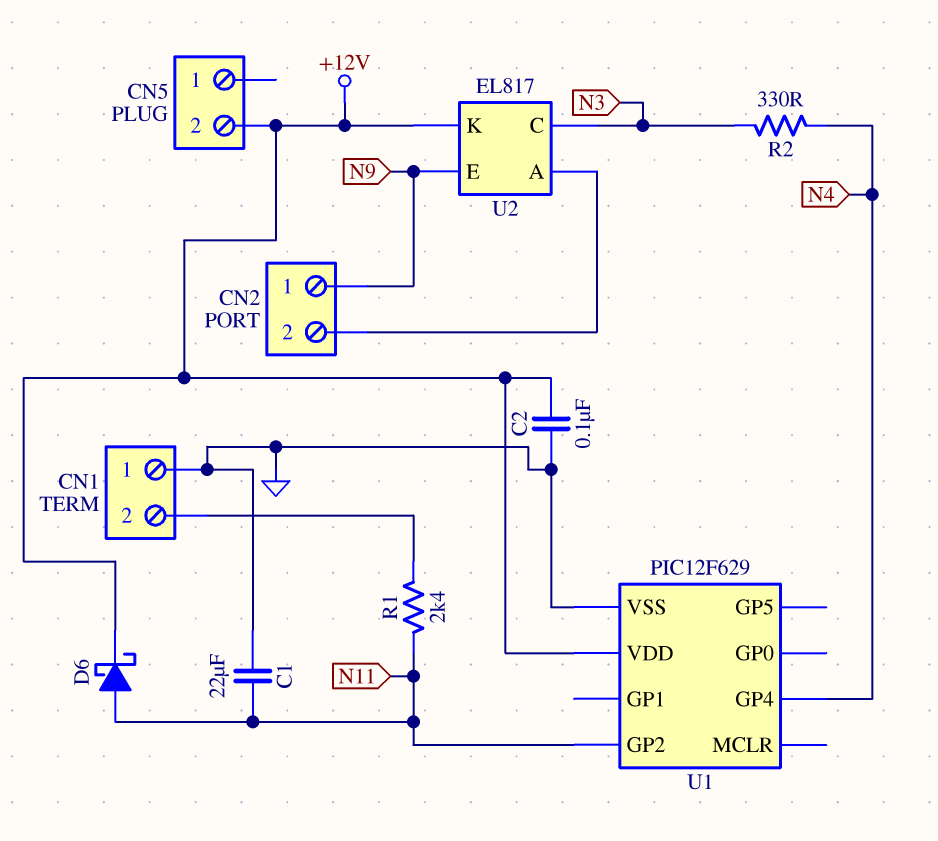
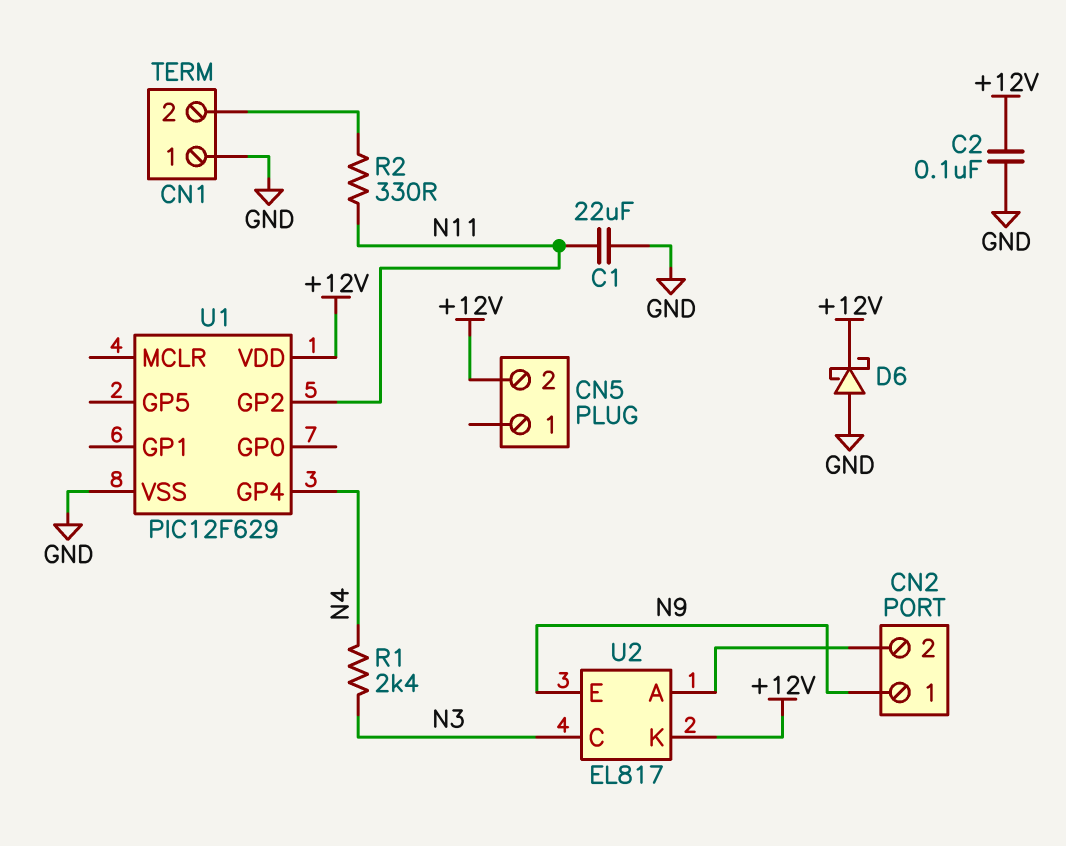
D6: schottky (A N11, K +12V) -> schottky (A GND, K +12V)
R1: 2.4k (CN1/2, N11) -> 2.4k (N3, N4)
R2: 330 (N3, N4) -> 330 (CN1/2, N11)

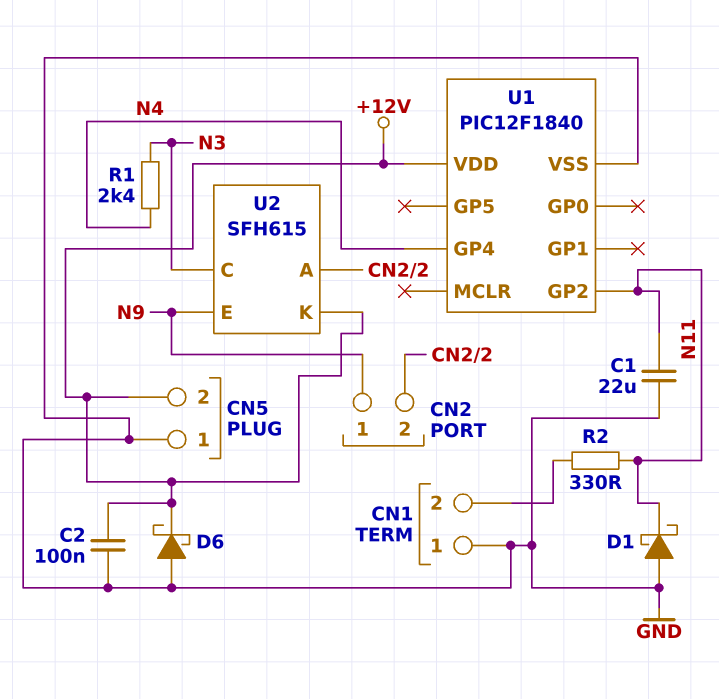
CN5 pin 1: none -> GND
D1: none -> schottky (A GND, K N11)
U1: PIC12F629 -> PIC12F1840
U2: EL817 -> SFH615

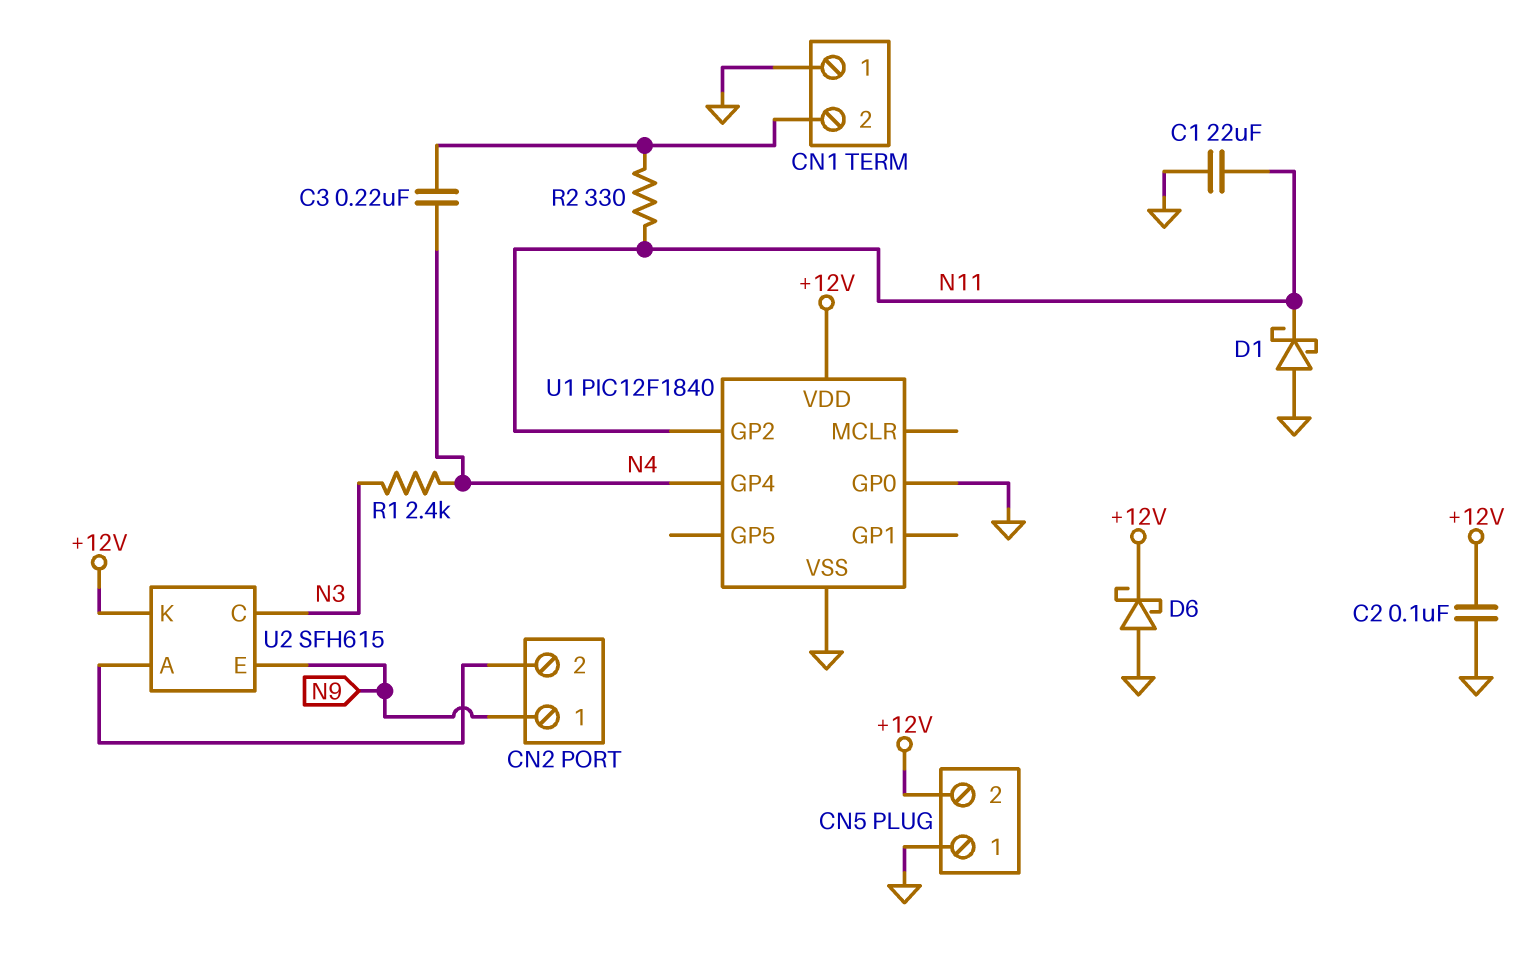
C3: none -> 220nF (CN1/2, N4)
U1 pin GP0: none -> GND

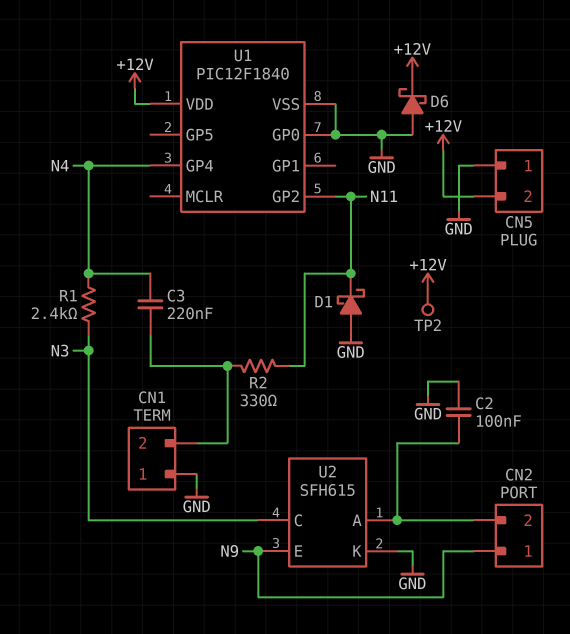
C1: 22uF (GND, N11) -> none
C2: 100nF (+12V, GND) -> 100nF (CN2/2, GND)
TP2: none -> test point (+12V)
U2 pin K: +12V -> GND

